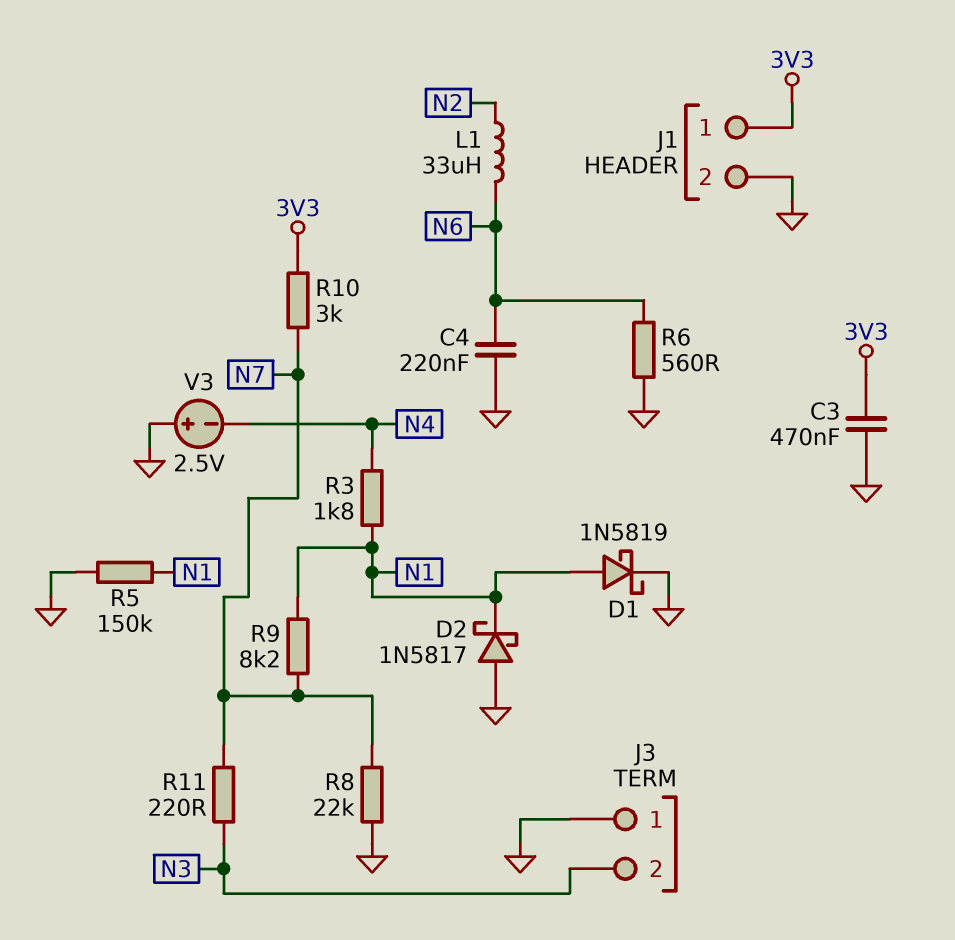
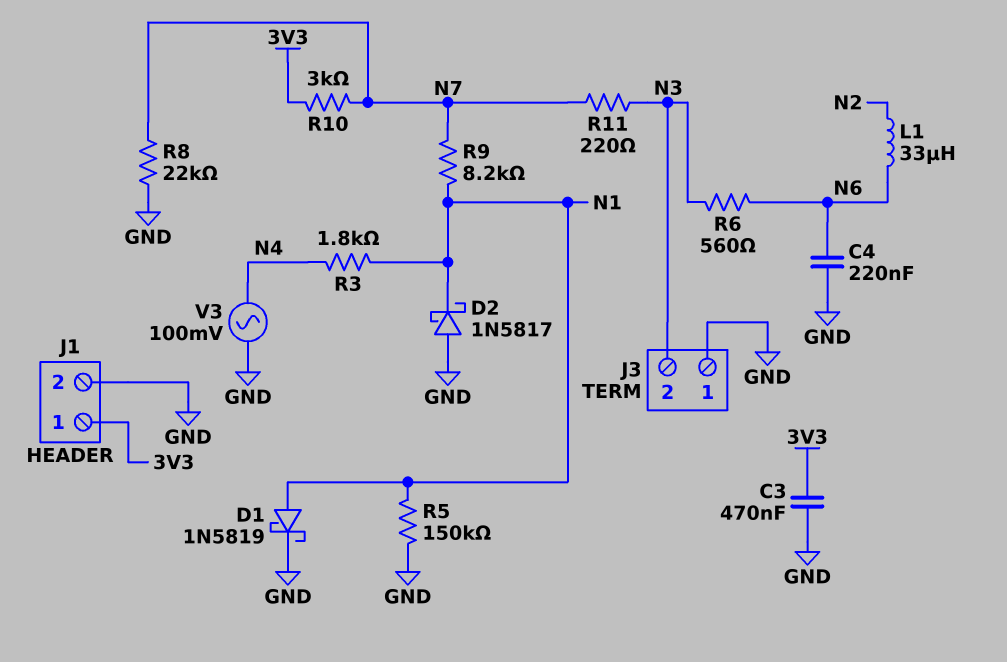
R6: 560 (GND, N6) -> 560 (N3, N6)
V3: 2.5V (plus GND, minus N4) -> AC 100mV (GND, N4)

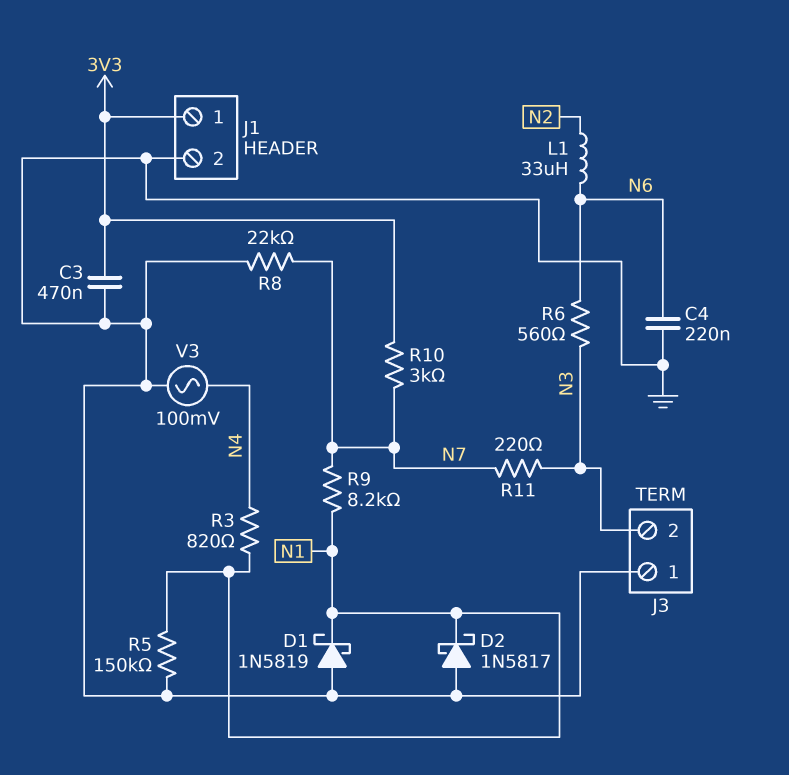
D1: schottky 1N5819 (A N1, K GND) -> schottky 1N5819 (A GND, K N1)
R3: 1.8k (N1, N4) -> 820 (N1, N4)

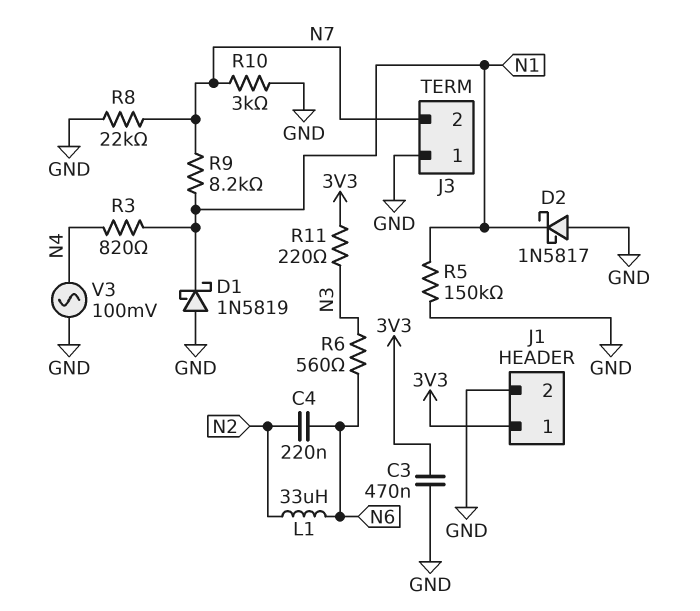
C4: 220nF (GND, N6) -> 220nF (N2, N6)
J3 pin 2: N3 -> N7
R10: 3k (3V3, N7) -> 3k (GND, N7)
R11: 220 (N3, N7) -> 220 (3V3, N3)

